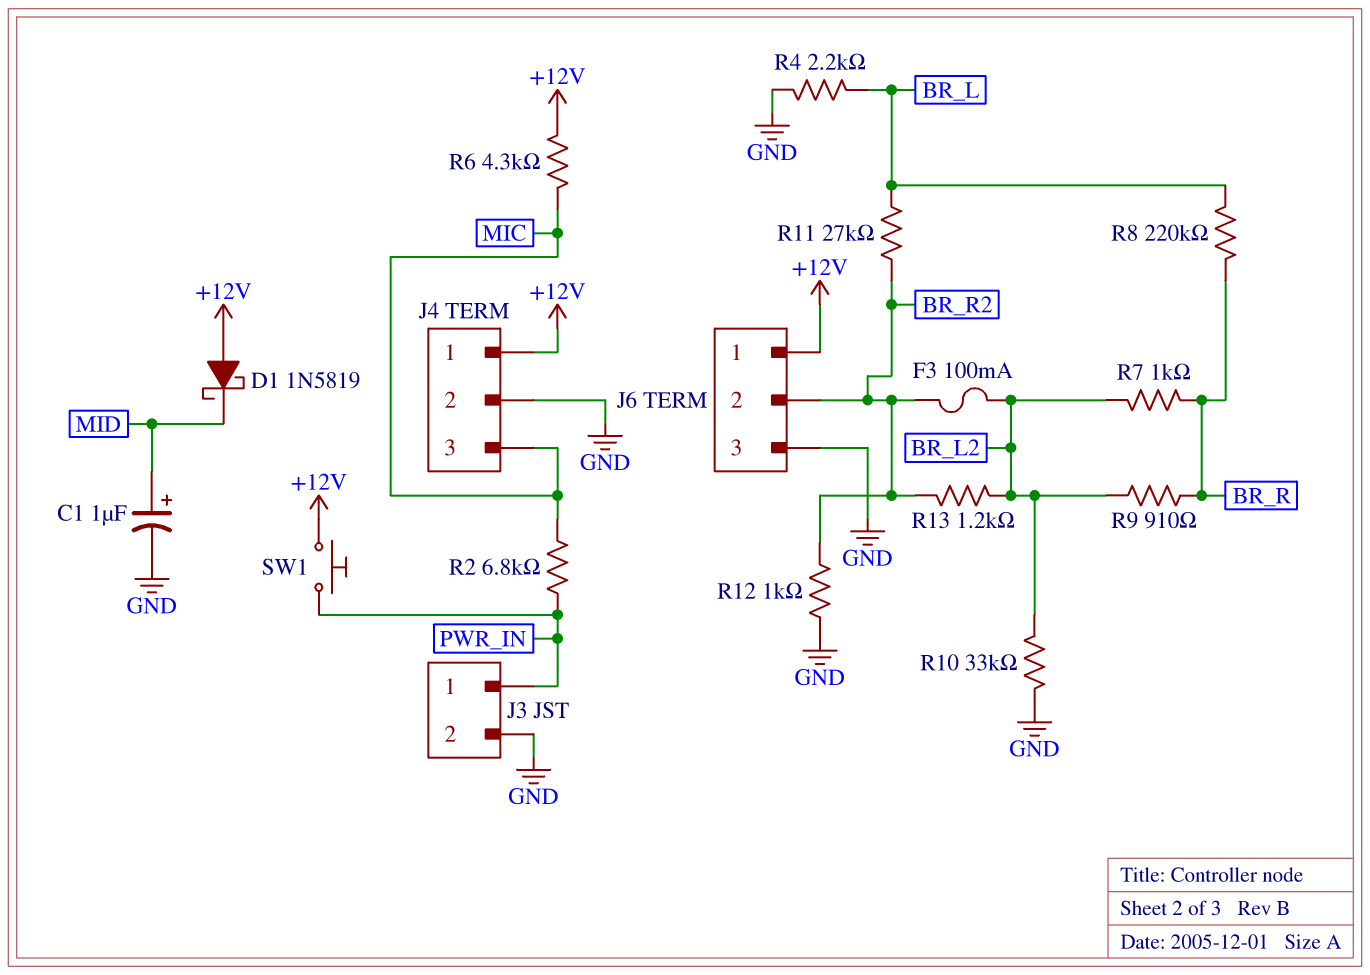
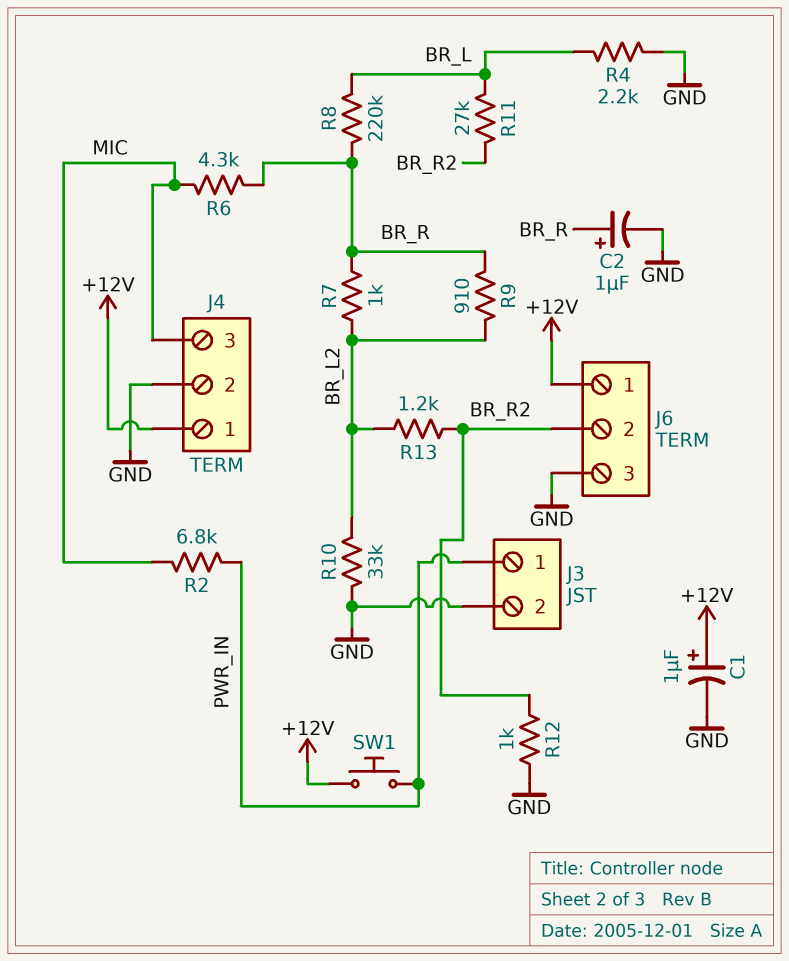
C1: 1uF (plus MID, minus GND) -> 1uF (plus +12V, minus GND)
C2: none -> 1uF (plus BR_R, minus GND)
D1: schottky 1N5819 (A +12V, K MID) -> none
F3: 100mA (BR_L2, BR_R2) -> none
R6: 4.3k (+12V, MIC) -> 4.3k (BR_R, MIC)

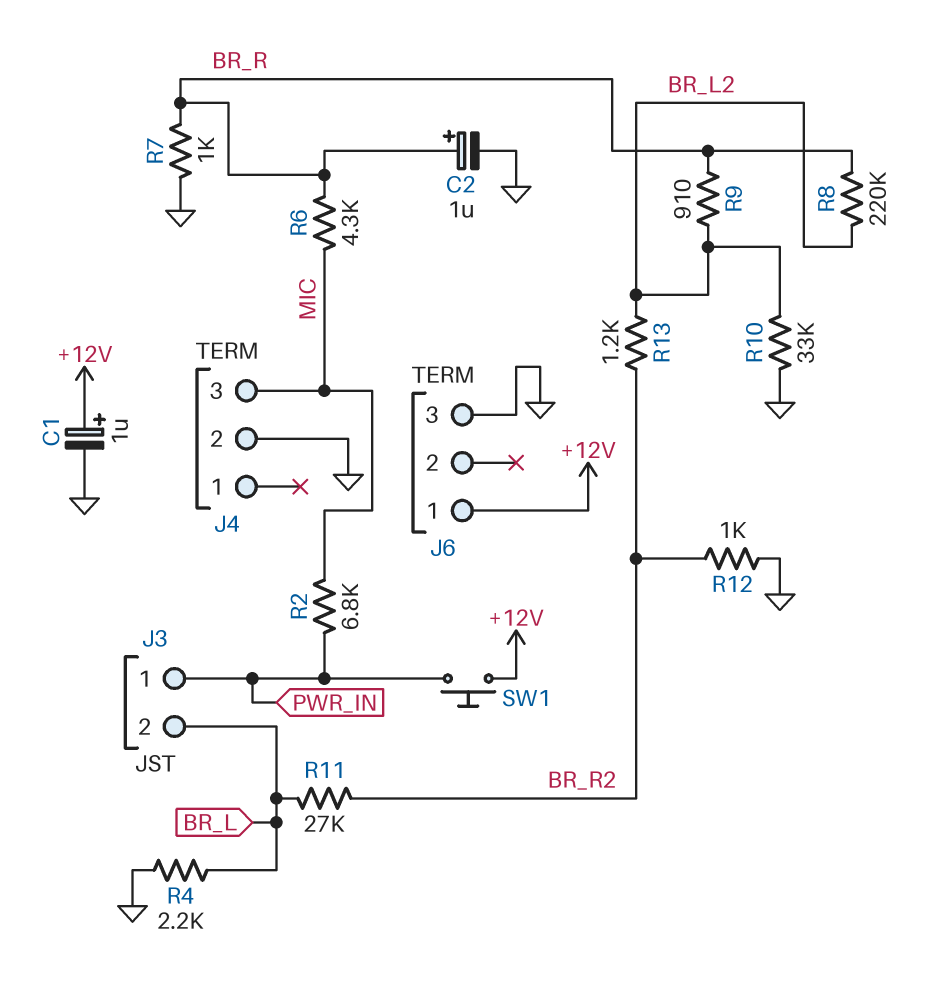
J3 pin 2: GND -> BR_L
J4 pin 1: +12V -> none
J6 pin 2: BR_R2 -> none
R7: 1k (BR_L2, BR_R) -> 1k (BR_R, GND)
R8: 220k (BR_L, BR_R) -> 220k (BR_L2, BR_R)

